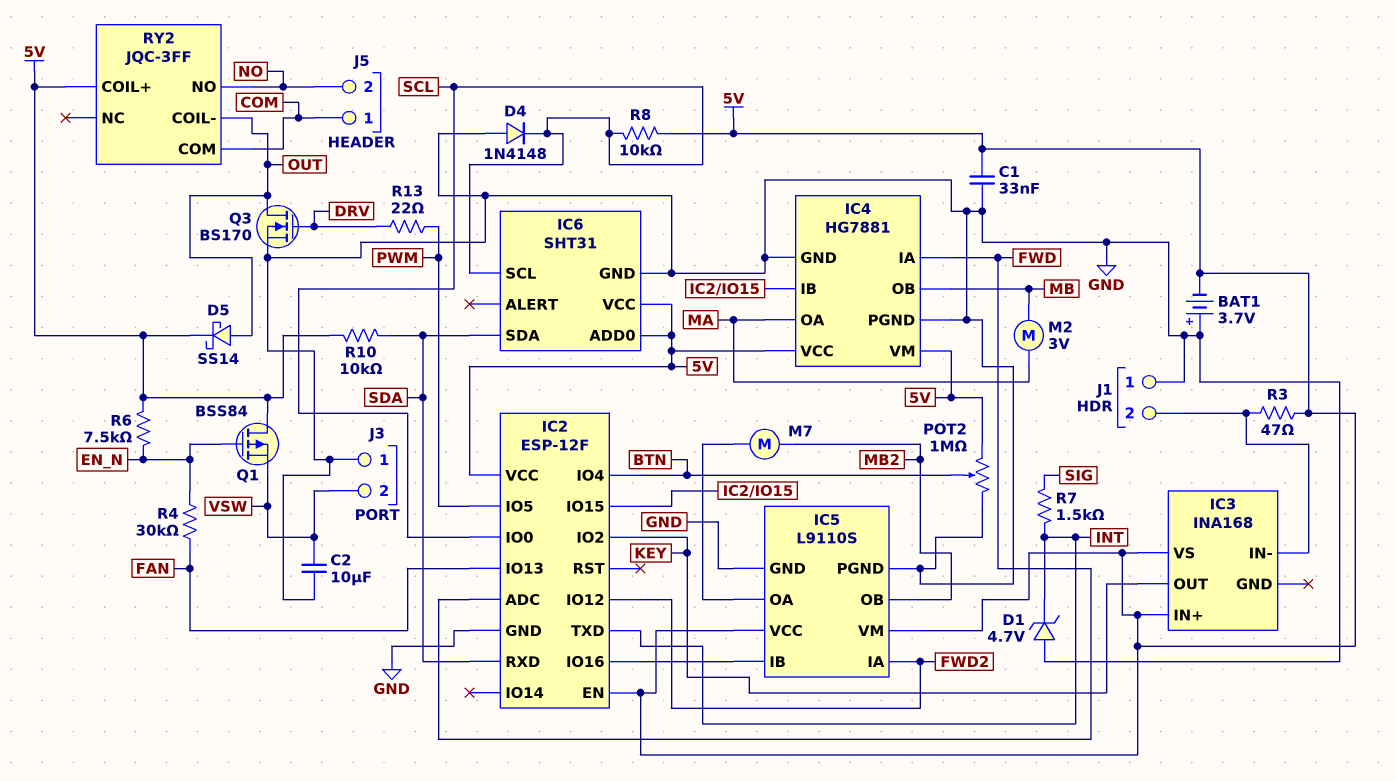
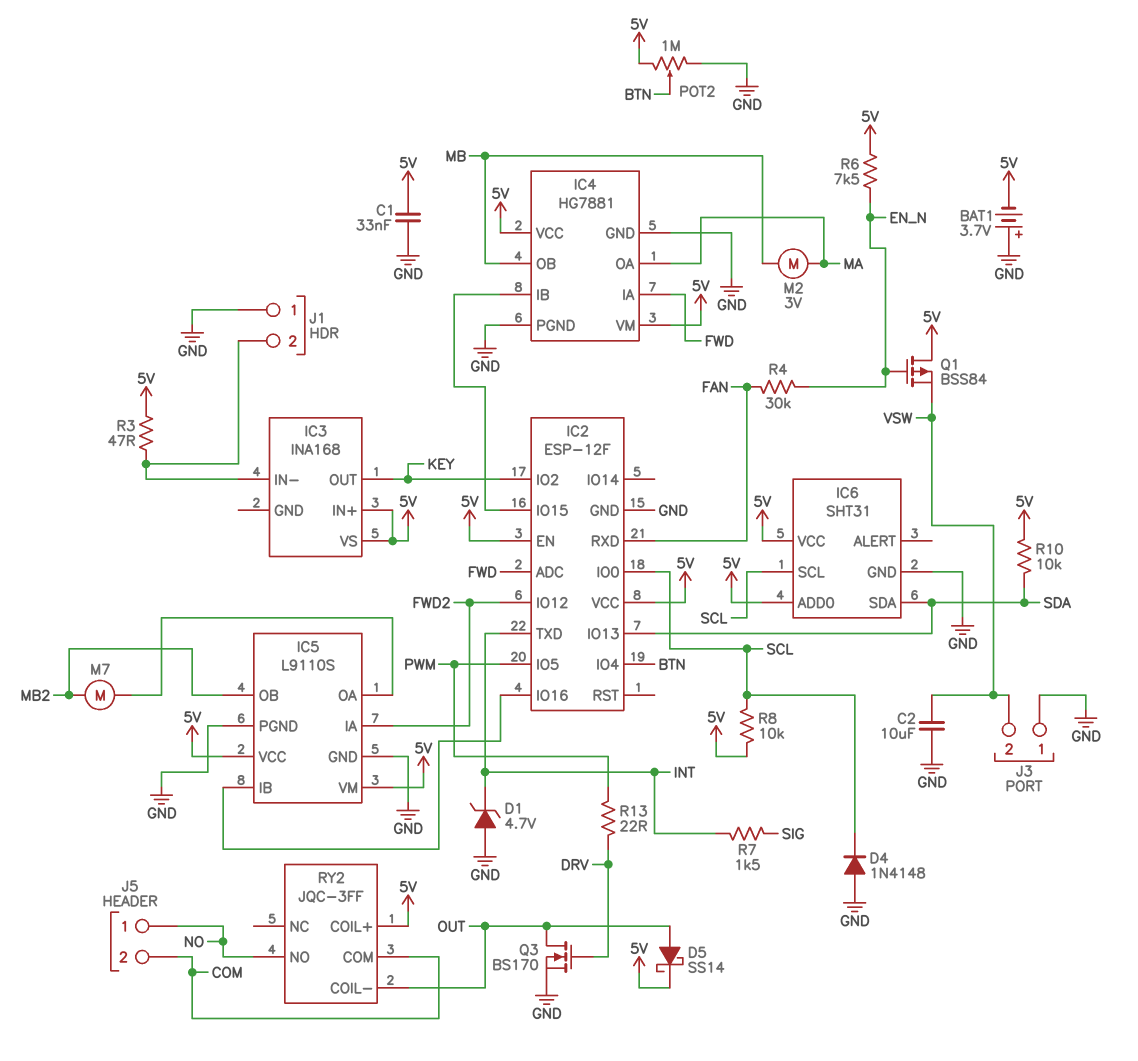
IC2 pin IO13: FAN -> SDA
IC2 pin RXD: SDA -> FAN
J5 pin 1: COM -> NO
J5 pin 2: NO -> COM

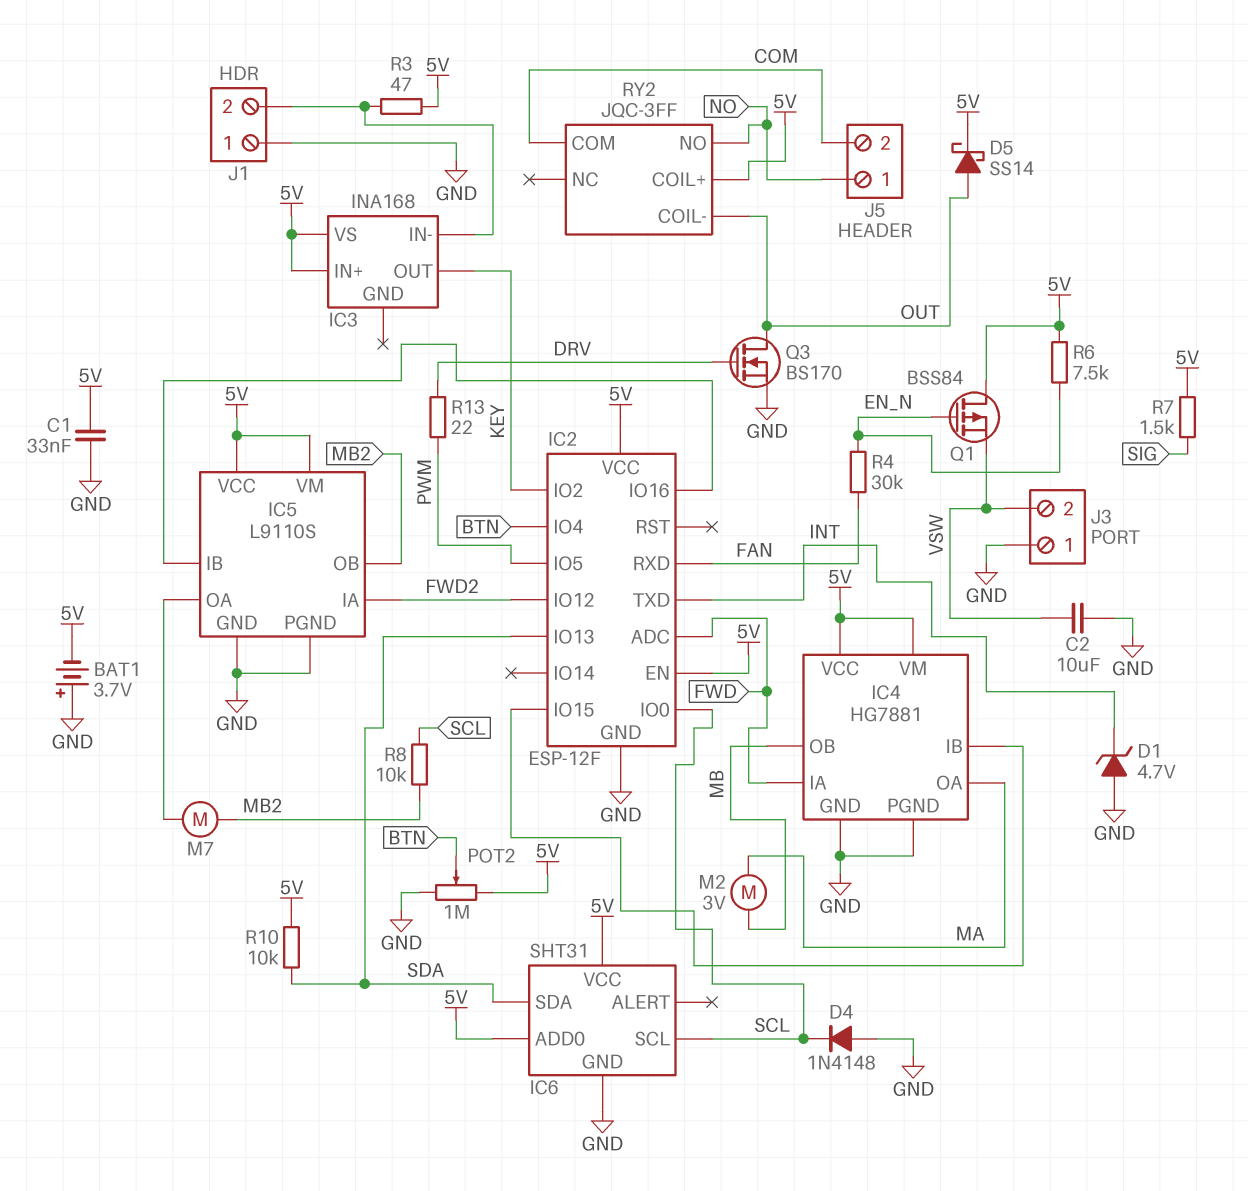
R7: 1.5k (INT, SIG) -> 1.5k (5V, SIG)
R8: 10k (5V, SCL) -> 10k (MB2, SCL)

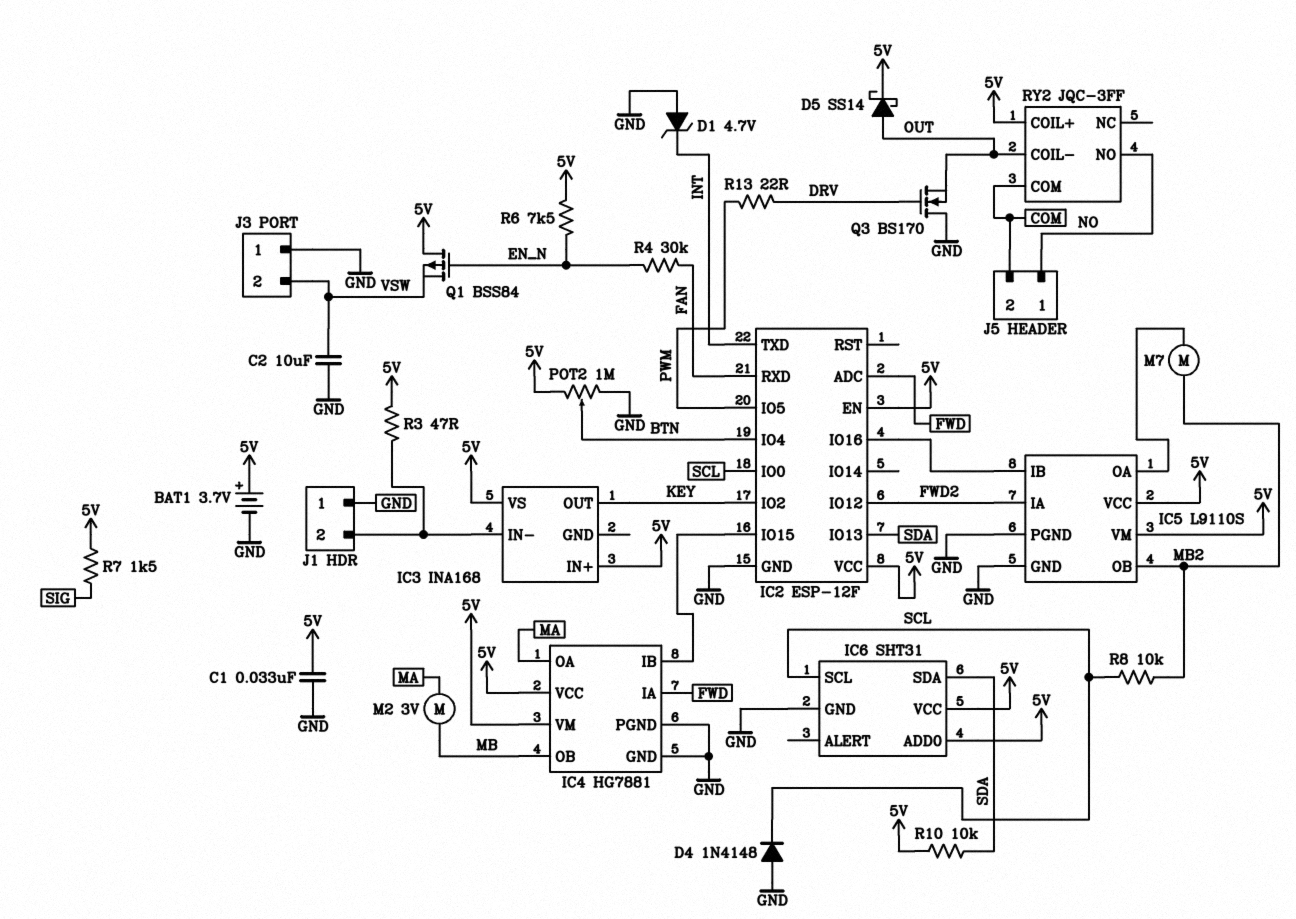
BAT1: 3.7V (plus GND, minus 5V) -> 3.7V (plus 5V, minus GND)
Q3: NMOS BS170 (G DRV, D OUT, S GND) -> NMOS BS170 (G DRV, D GND, S OUT)

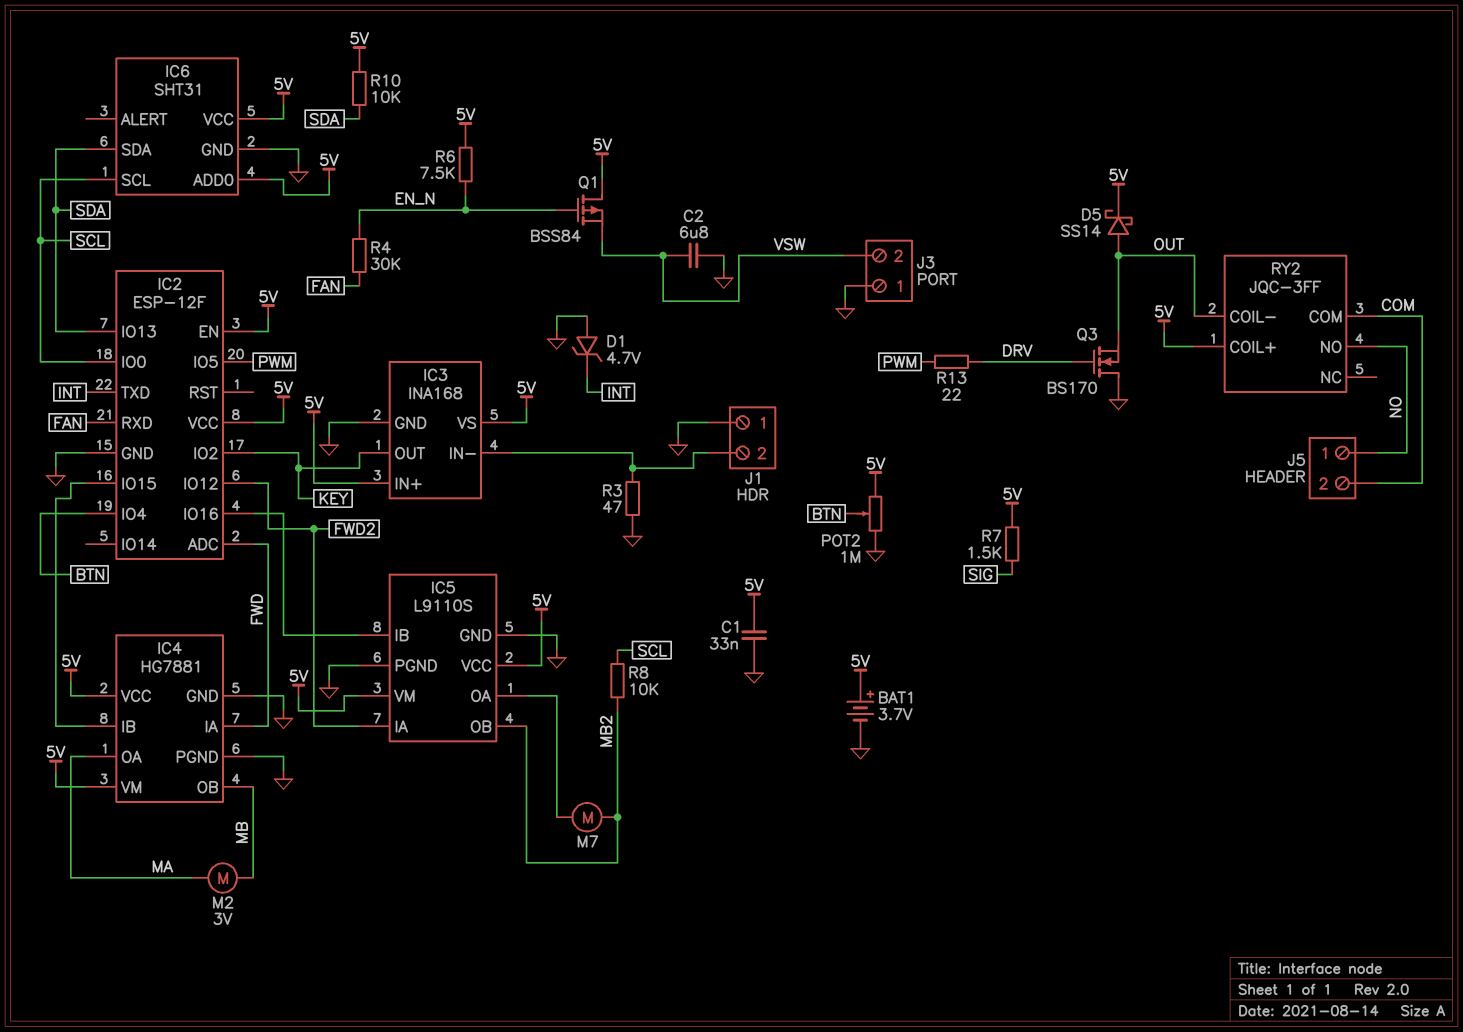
C2: 10uF (GND, VSW) -> 6.8uF (GND, VSW)
D4: diode 1N4148 (A GND, K SCL) -> none
IC3 pin GND: none -> GND
R3: 47 (5V, IC3/IN-) -> 47 (GND, IC3/IN-)

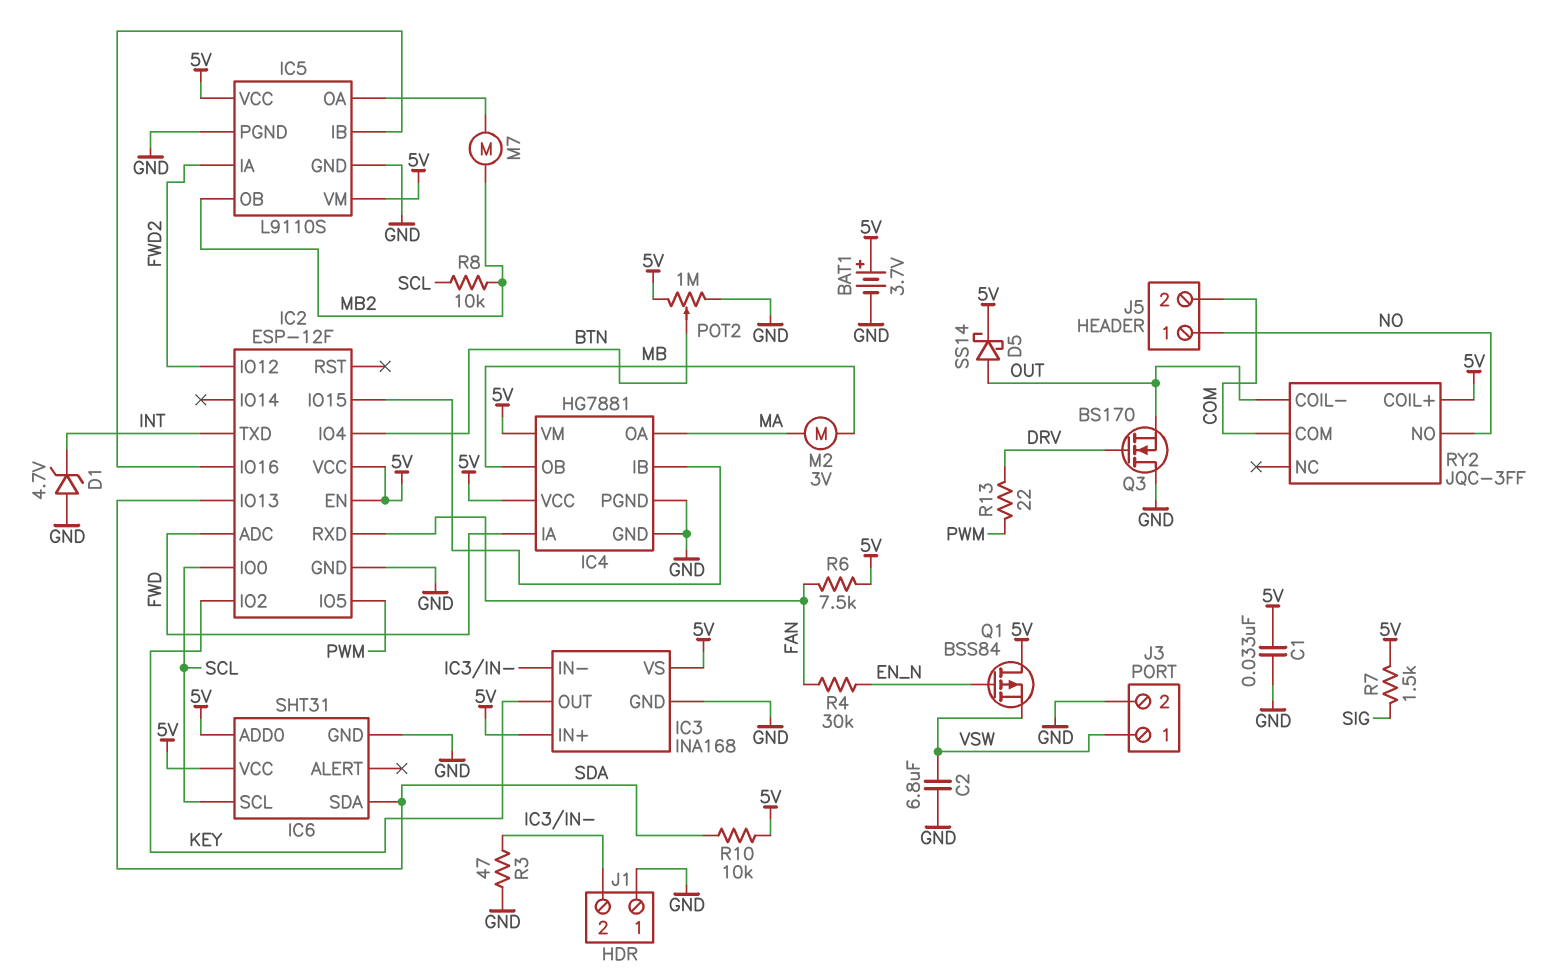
J3 pin 1: GND -> VSW
J3 pin 2: VSW -> GND
R6: 7.5k (5V, EN_N) -> 7.5k (5V, FAN)

